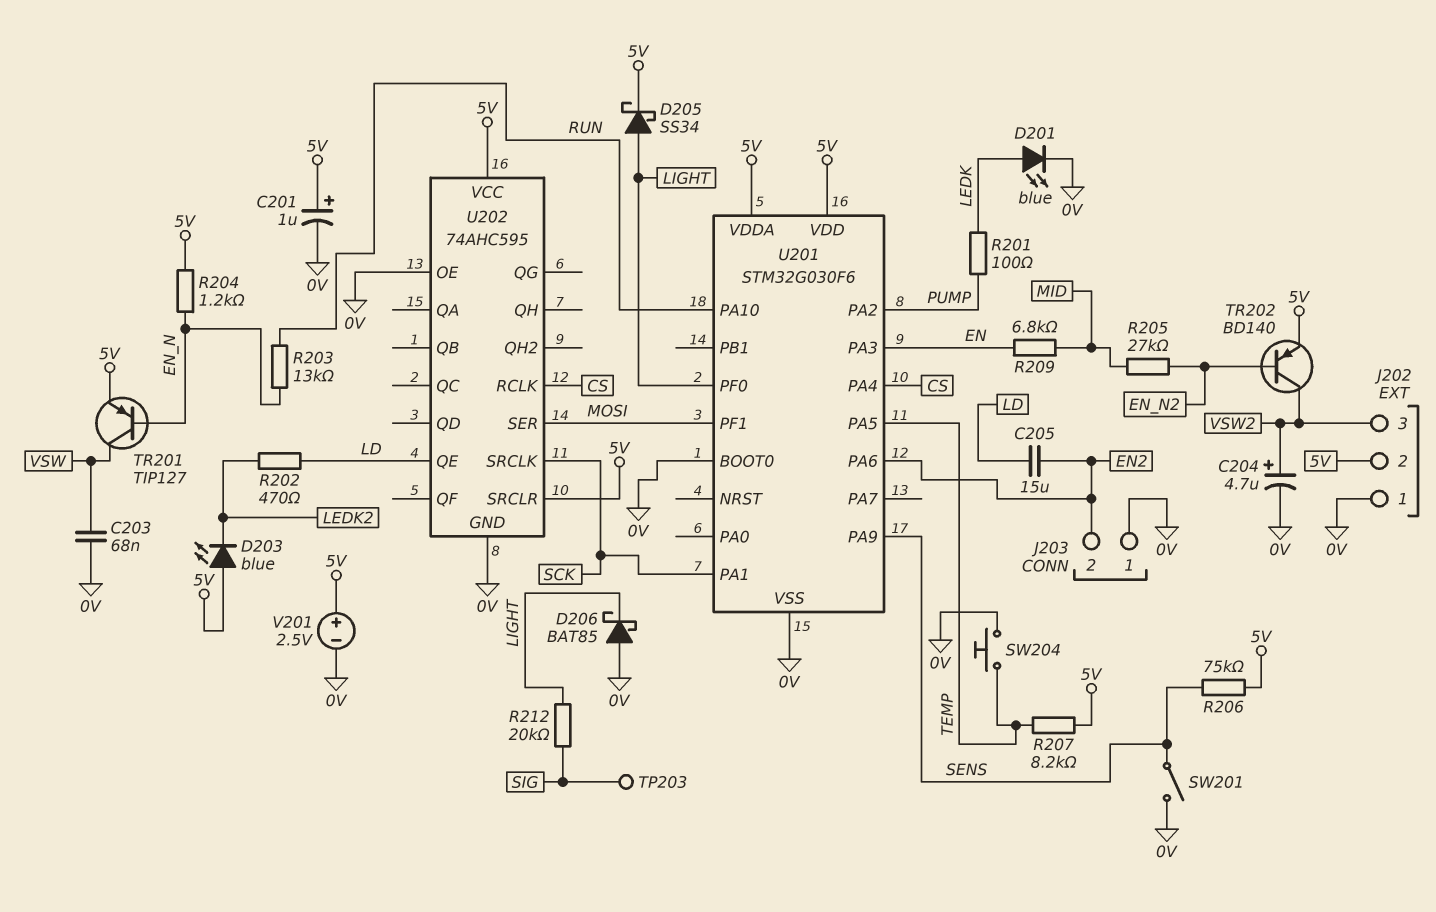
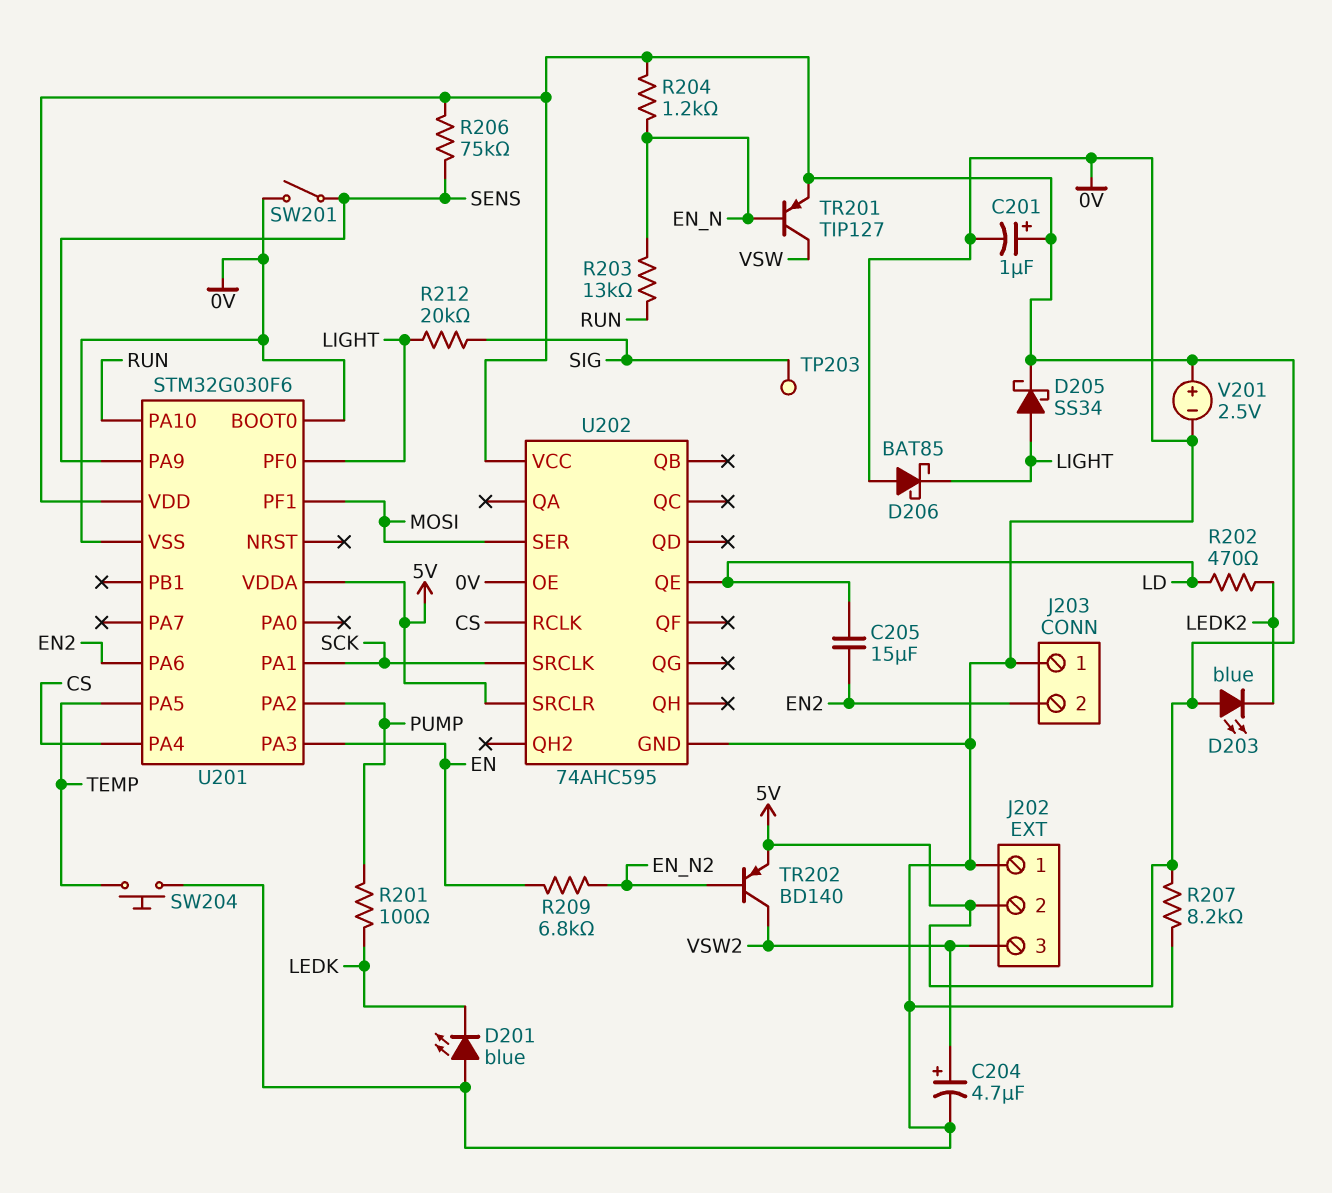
C203: 68nF (0V, VSW) -> none
D201: LED blue (A LEDK, K 0V) -> LED blue (A 0V, K LEDK)
R205: 27k (EN_N2, MID) -> none
R207: 8.2k (5V, TEMP) -> 8.2k (0V, 5V)
R209: 6.8k (EN, MID) -> 6.8k (EN, EN_N2)

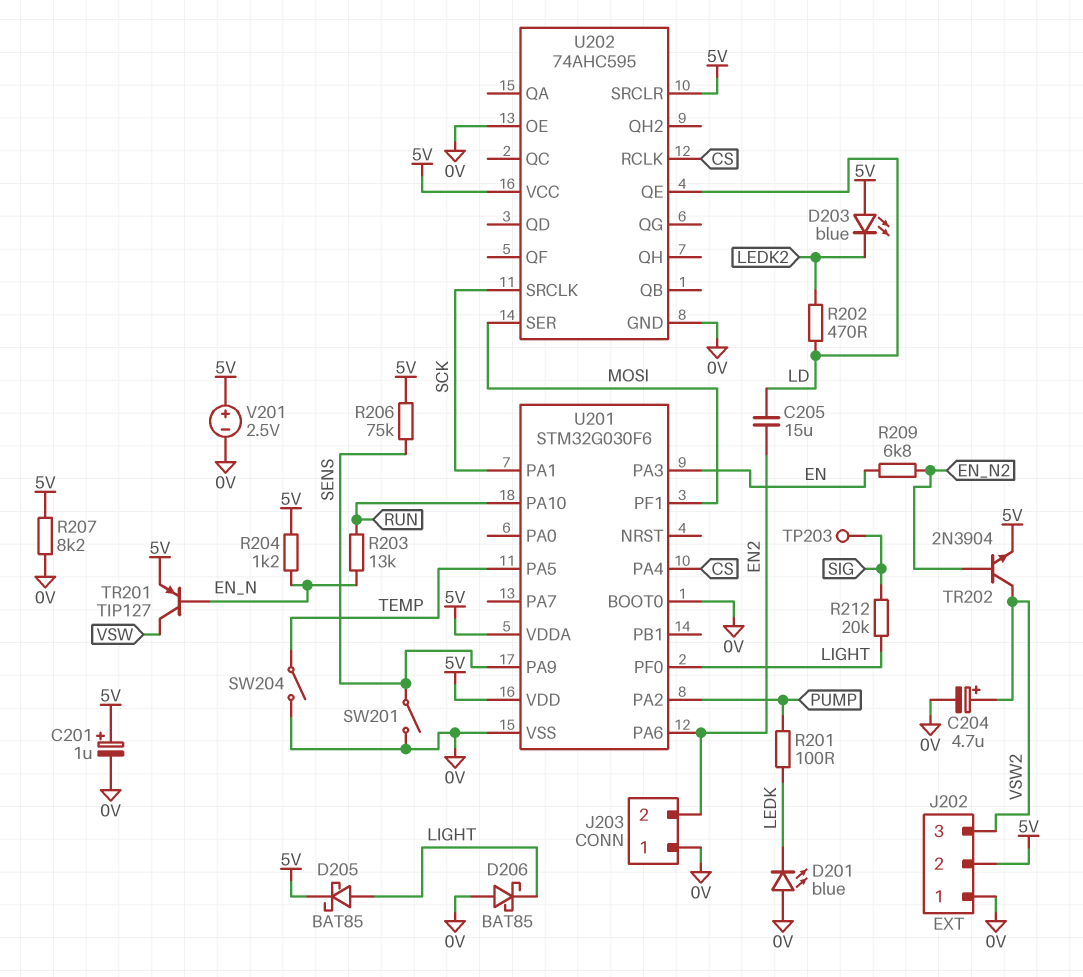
D205: schottky SS34 (A LIGHT, K 5V) -> schottky BAT85 (A LIGHT, K 5V)
SW204: button (0V, TEMP) -> switch (0V, TEMP)
TR202: PNP BD140 (B EN_N2, C VSW2, E 5V) -> NPN 2N3904 (B EN_N2, C VSW2, E 5V)

